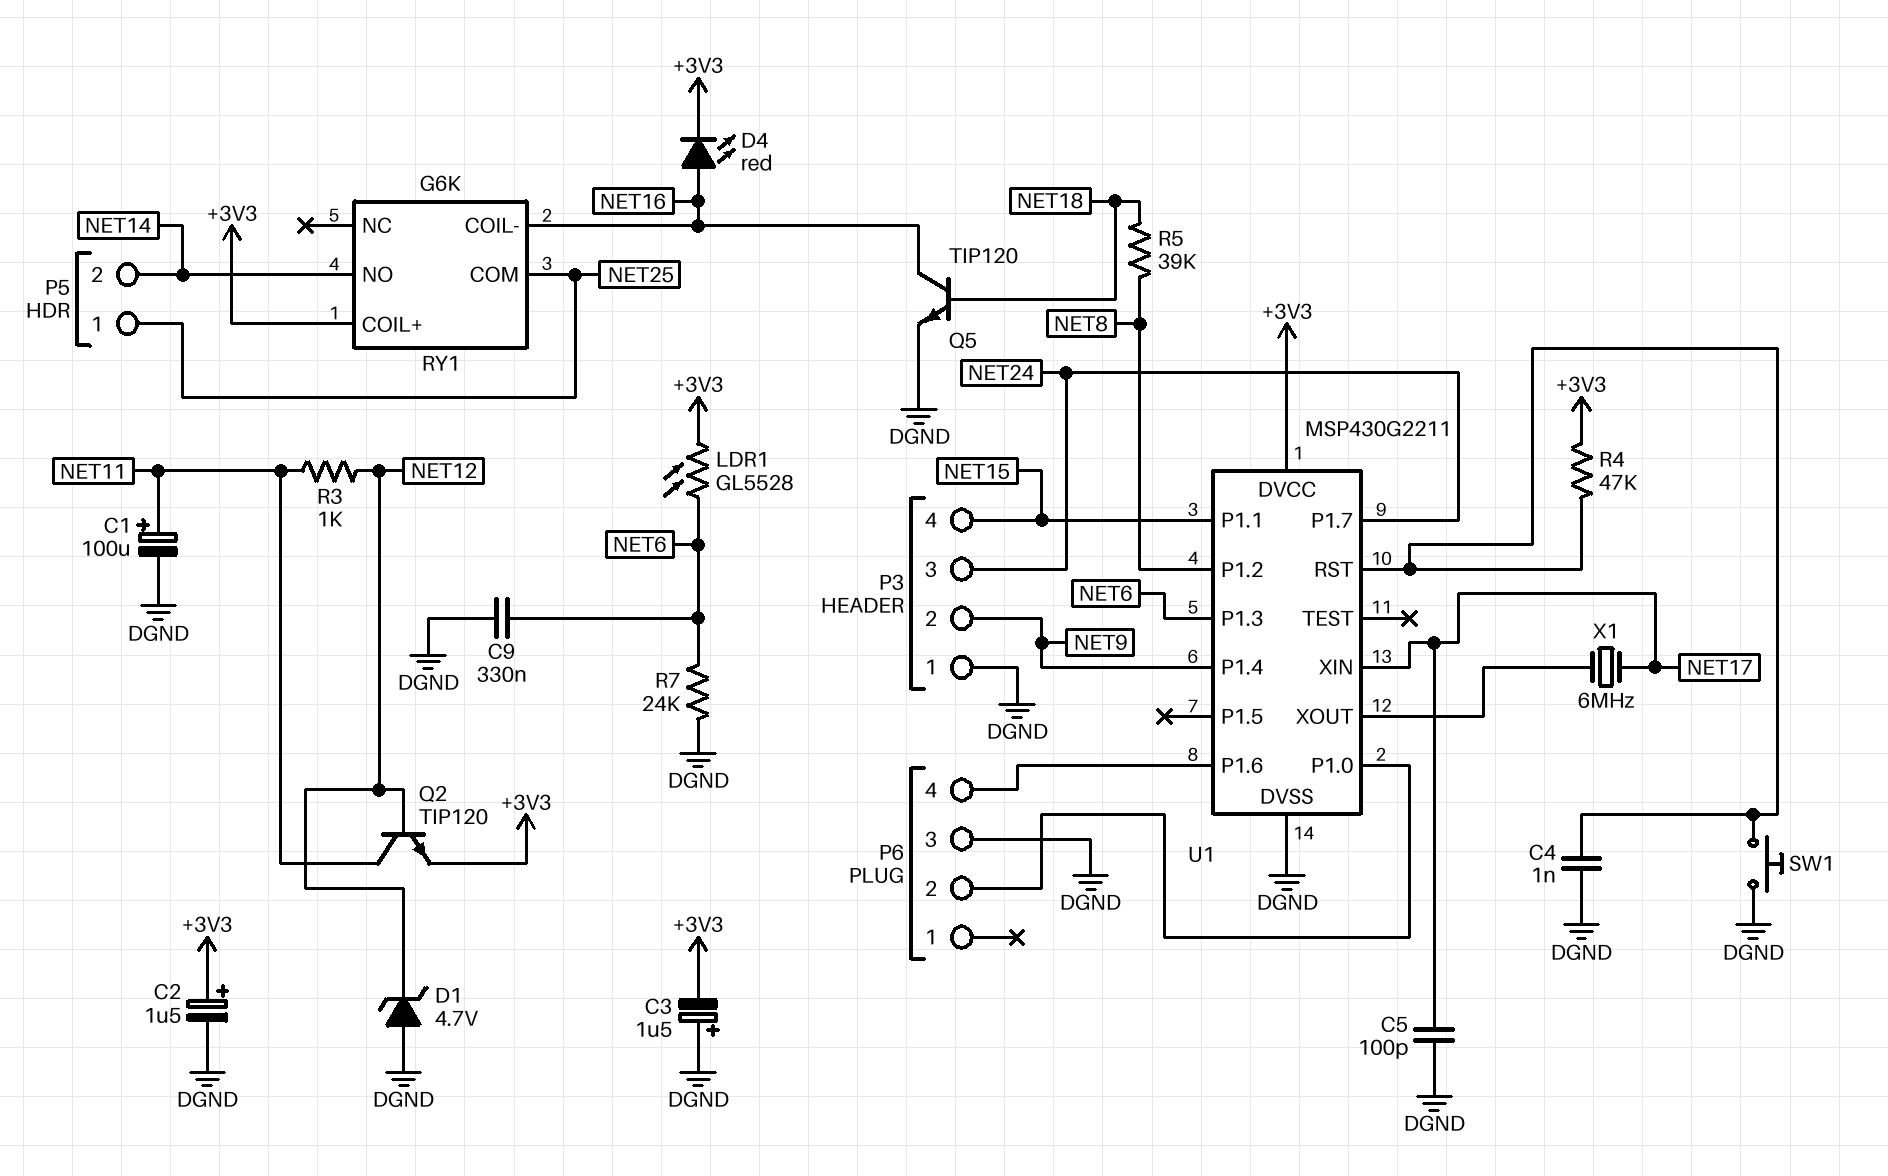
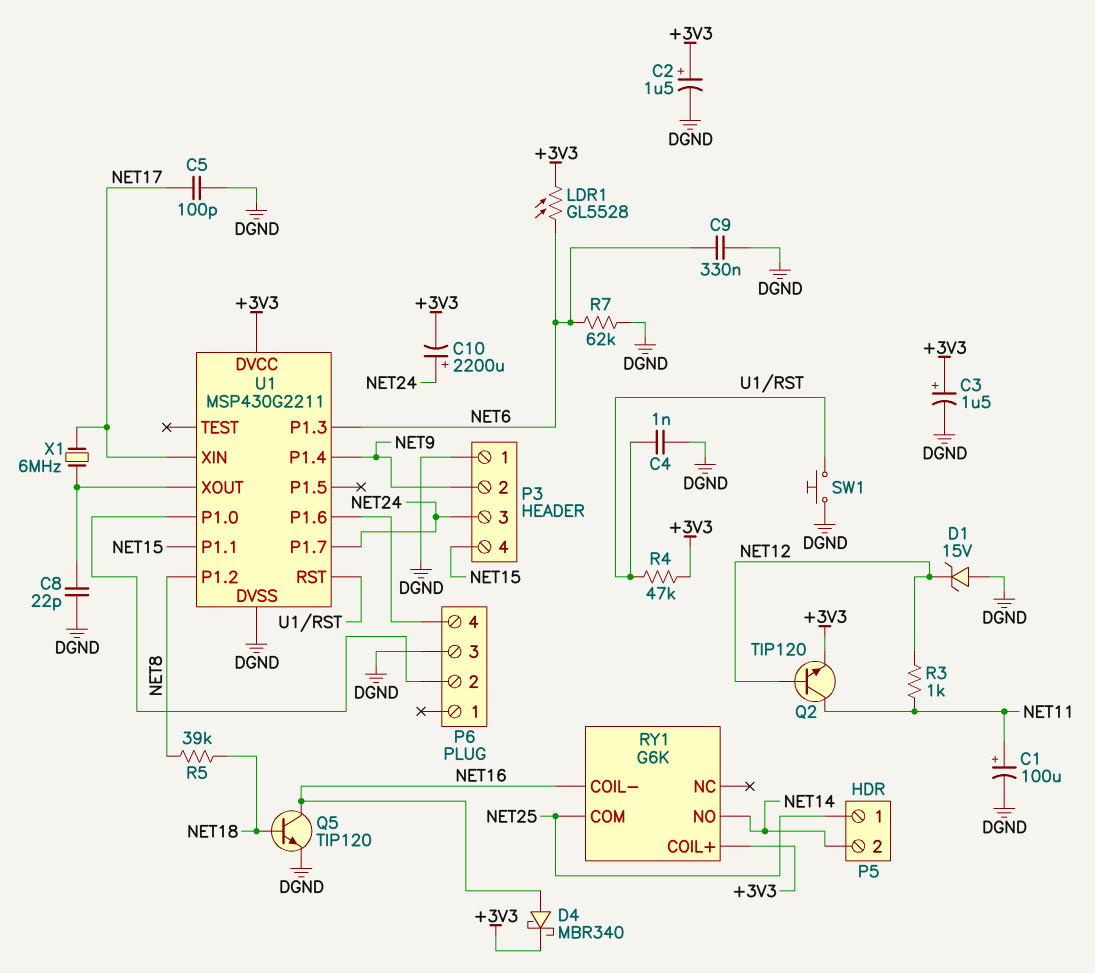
C3: 1.5uF (plus DGND, minus +3V3) -> 1.5uF (plus +3V3, minus DGND)
C8: none -> 22pF (DGND, U1/XOUT)
C10: none -> 2200uF (plus NET24, minus +3V3)
D1: zener 4.7V (A DGND, K NET12) -> zener 15V (A DGND, K NET12)
D4: LED red (A NET16, K +3V3) -> schottky MBR340 (A NET16, K +3V3)
R7: 24k (DGND, NET6) -> 62k (DGND, NET6)

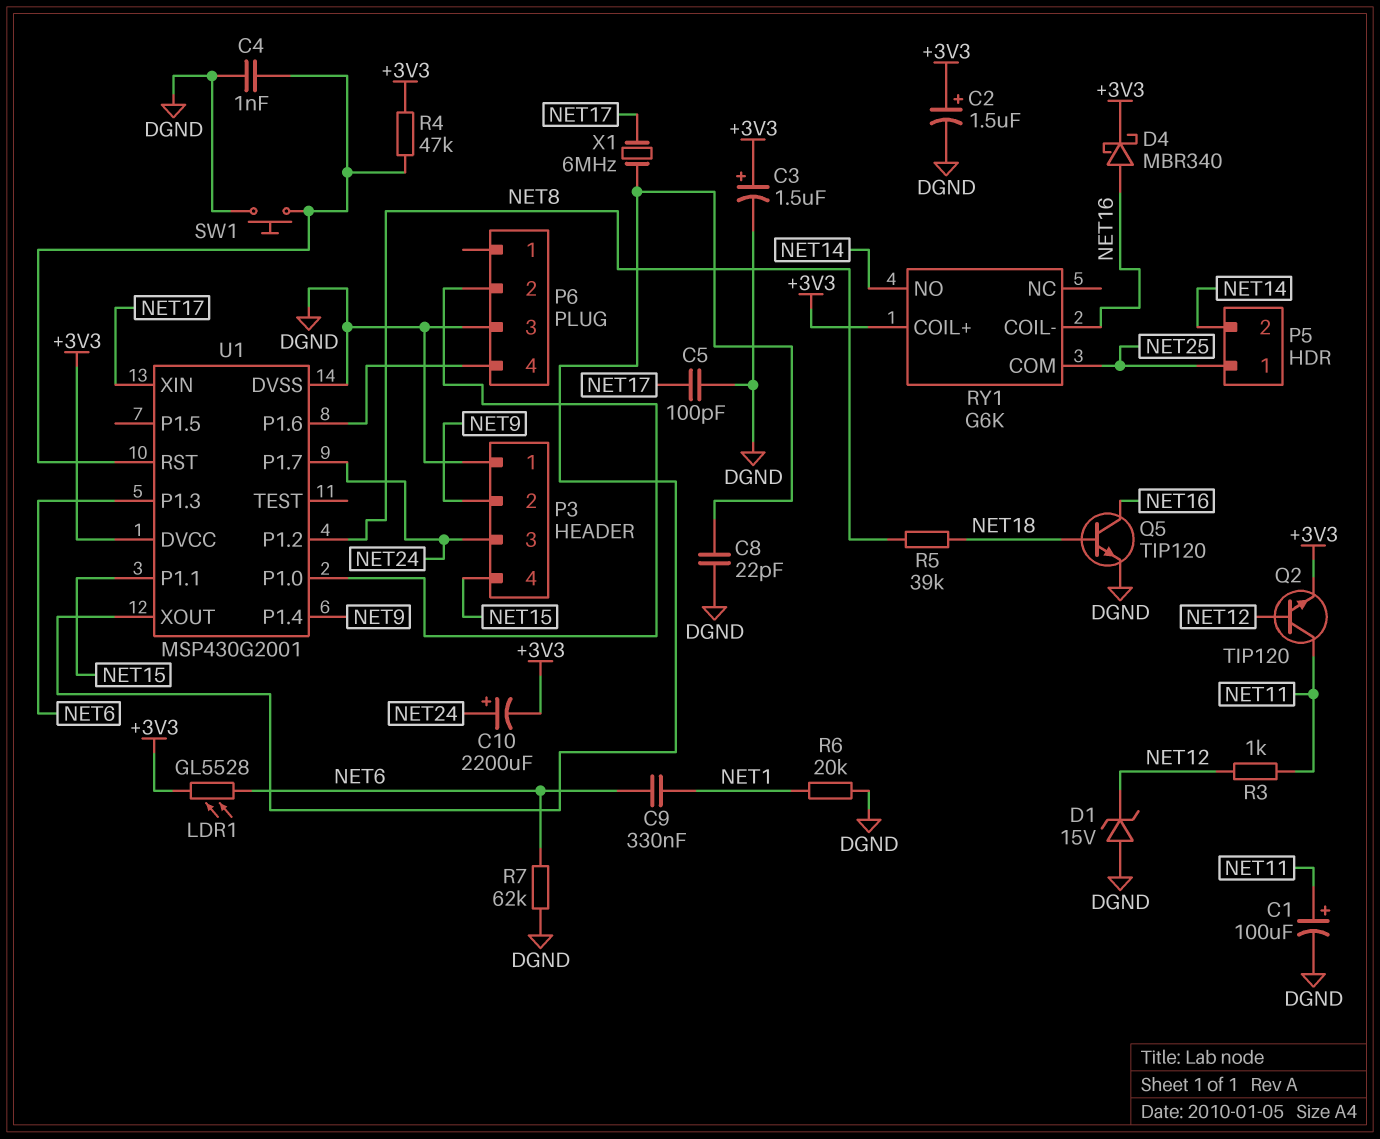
C9: 330nF (DGND, NET6) -> 330nF (NET1, NET6)
R6: none -> 20k (DGND, NET1)
U1: MSP430G2211 -> MSP430G2001

